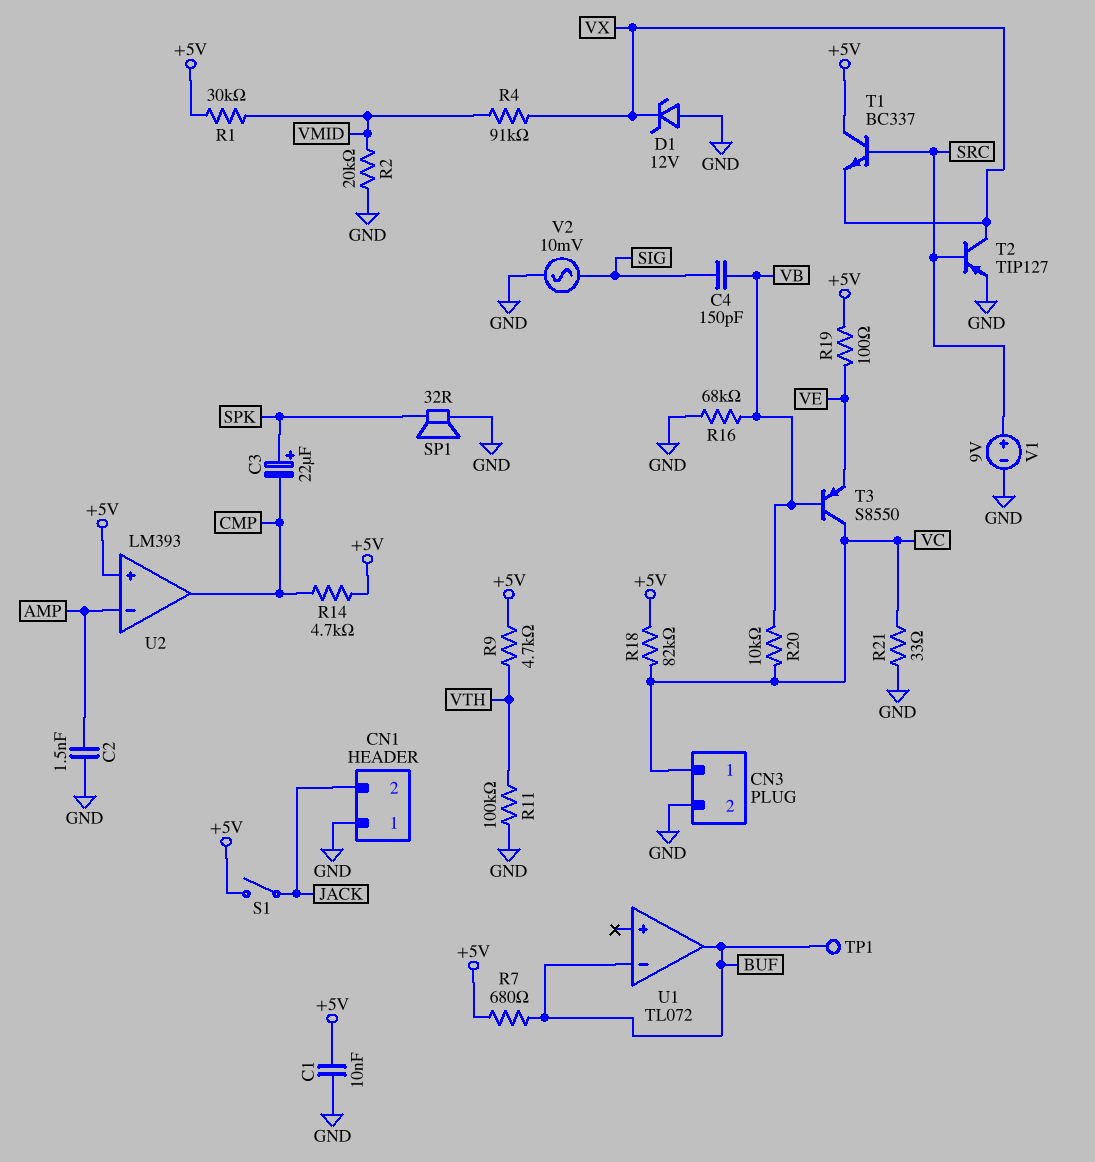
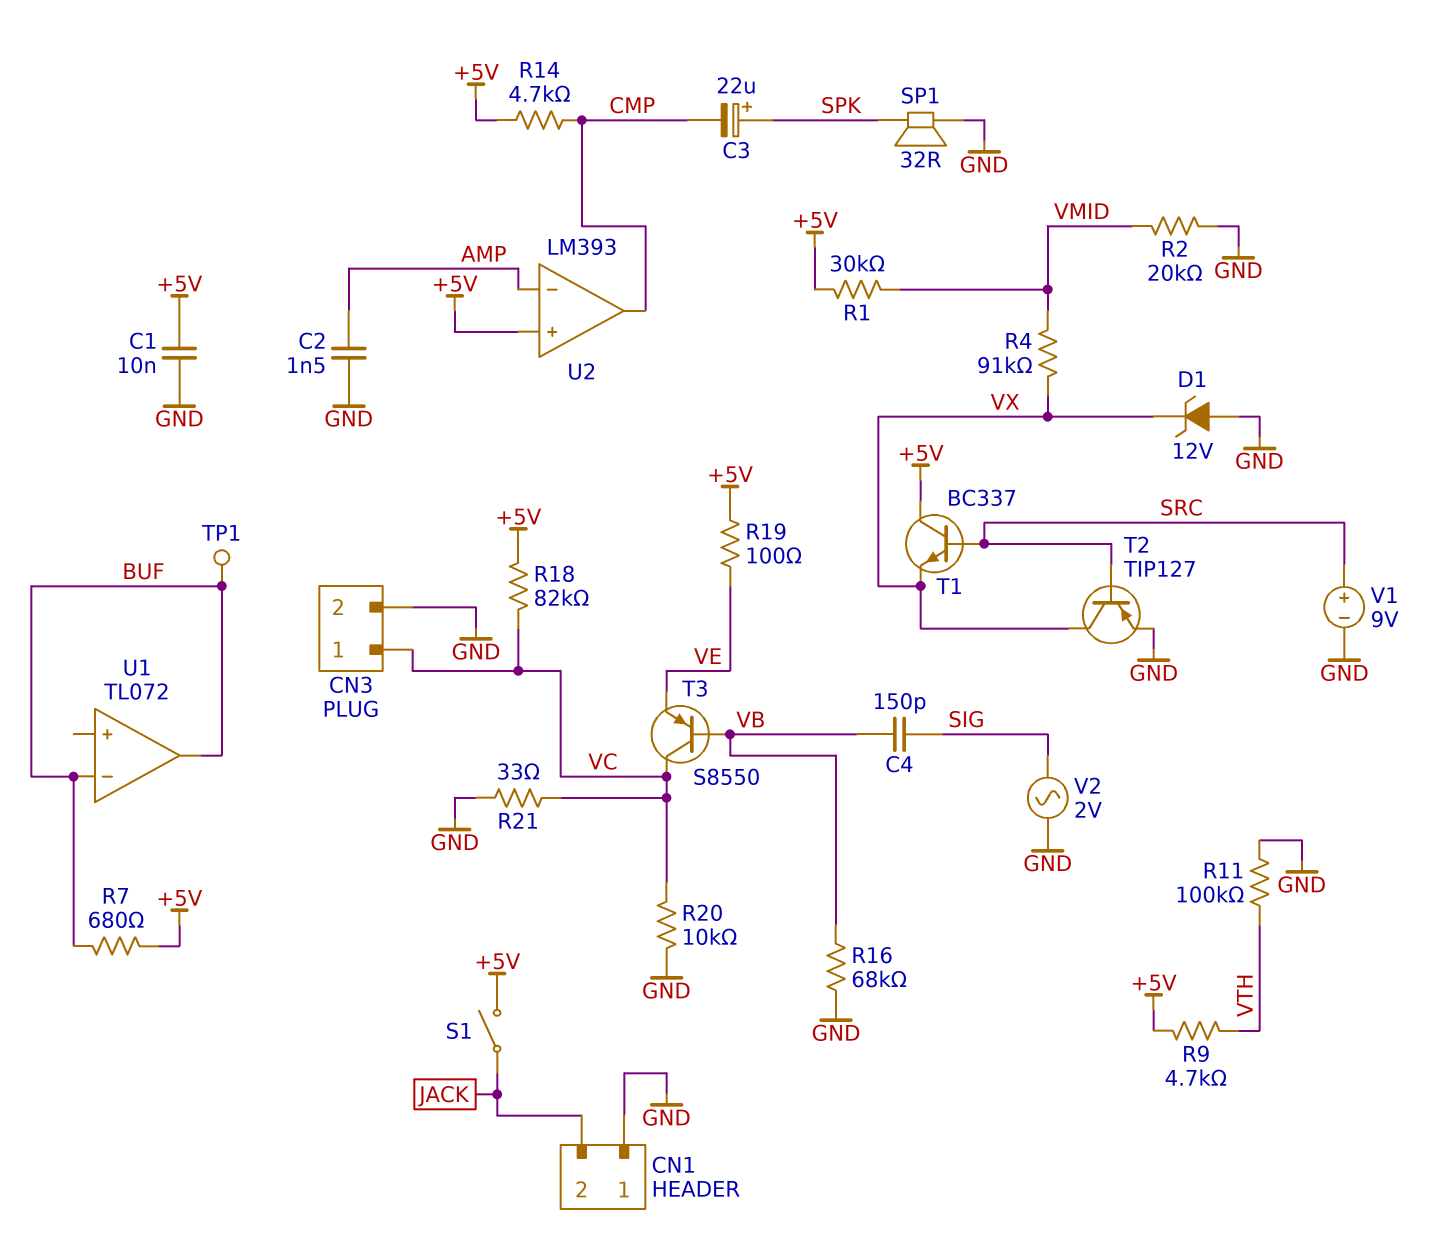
R20: 10k (VB, VC) -> 10k (GND, VC)
V2: AC 10mV (GND, SIG) -> AC 2V (GND, SIG)

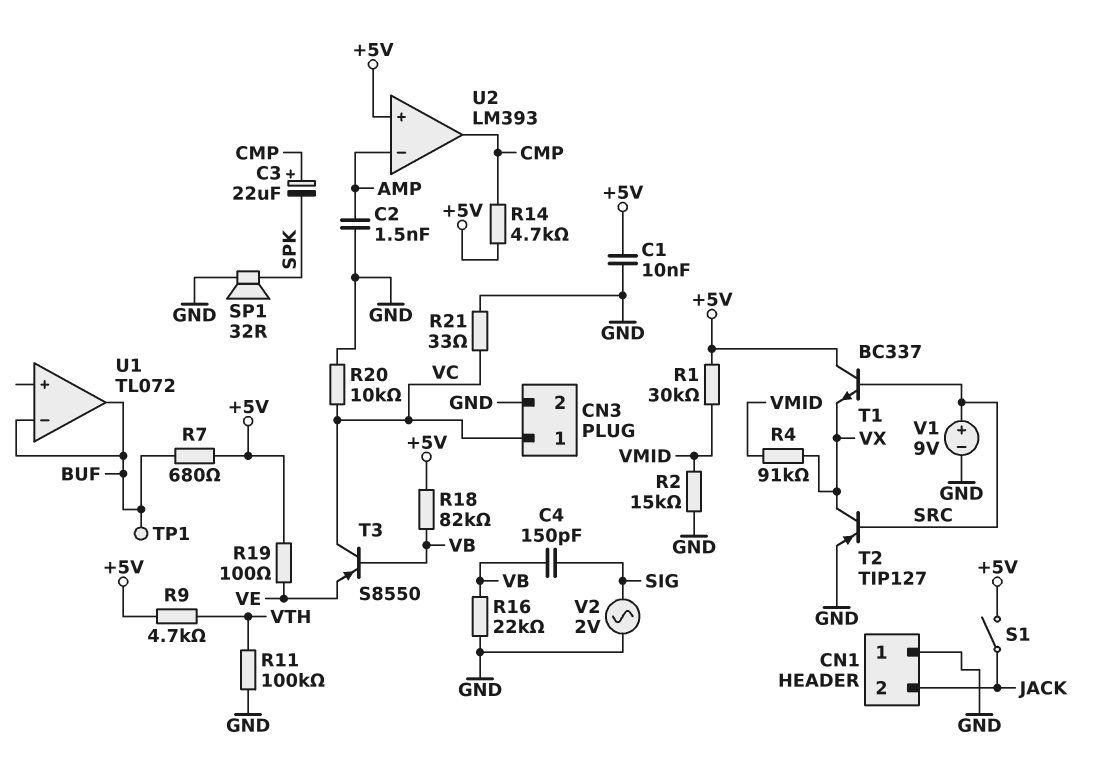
C3: 22uF (plus SPK, minus CMP) -> 22uF (plus CMP, minus SPK)
D1: zener 12V (A GND, K VX) -> none
R2: 20k (GND, VMID) -> 15k (GND, VMID)
R16: 68k (GND, VB) -> 22k (GND, VB)
R18: 82k (+5V, VC) -> 82k (+5V, VB)

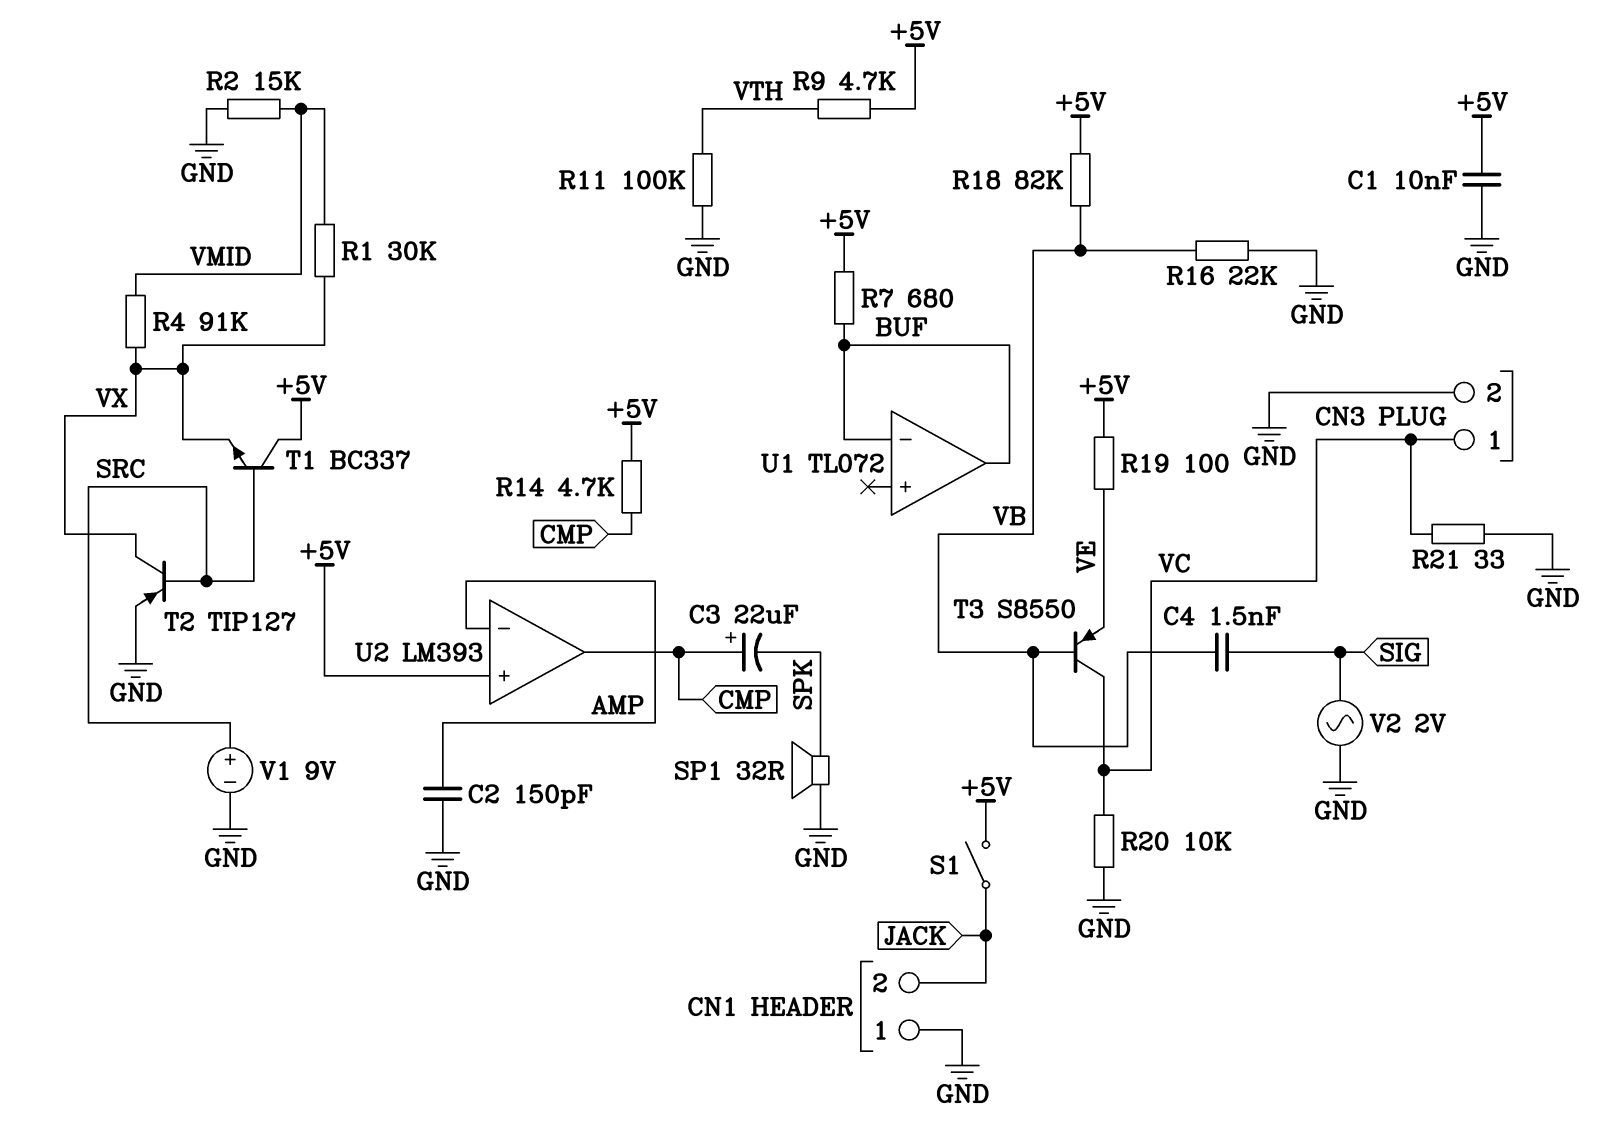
C2: 1.5nF (AMP, GND) -> 150pF (AMP, GND)
C4: 150pF (SIG, VB) -> 1.5nF (SIG, VB)
R1: 30k (+5V, VMID) -> 30k (VMID, VX)
TP1: test point (BUF) -> none

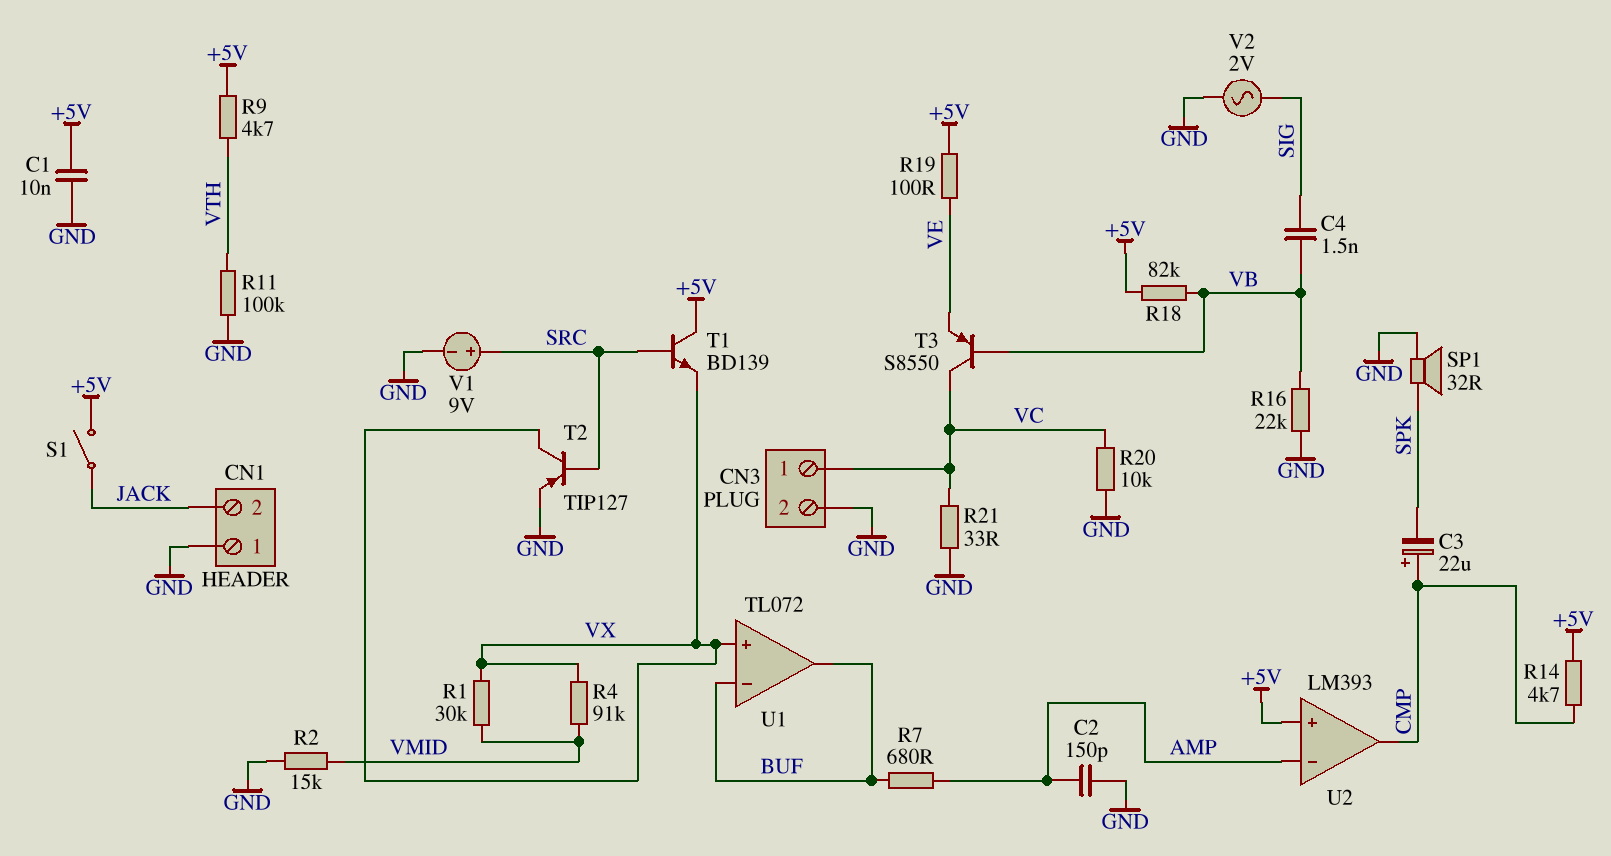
R7: 680 (+5V, BUF) -> 680 (AMP, BUF)
T1: NPN BC337 (B SRC, C +5V, E VX) -> NPN BD139 (B SRC, C +5V, E VX)
U1 pin in+: none -> VX

